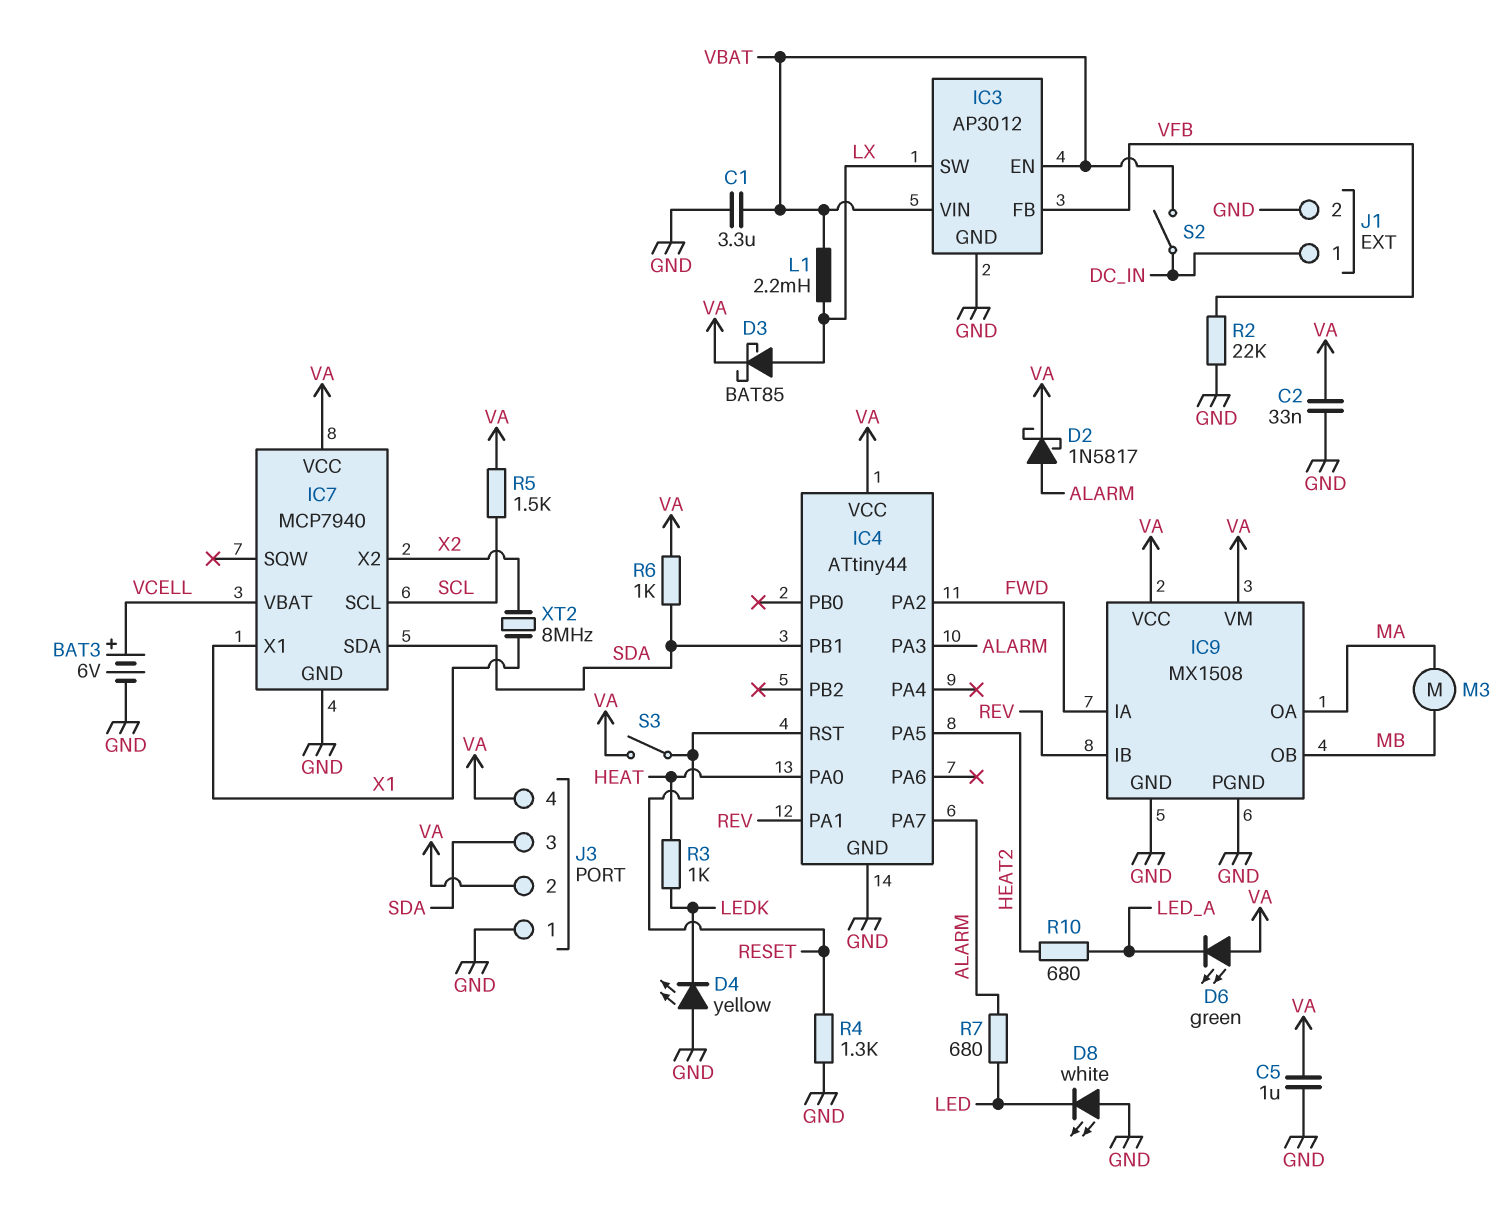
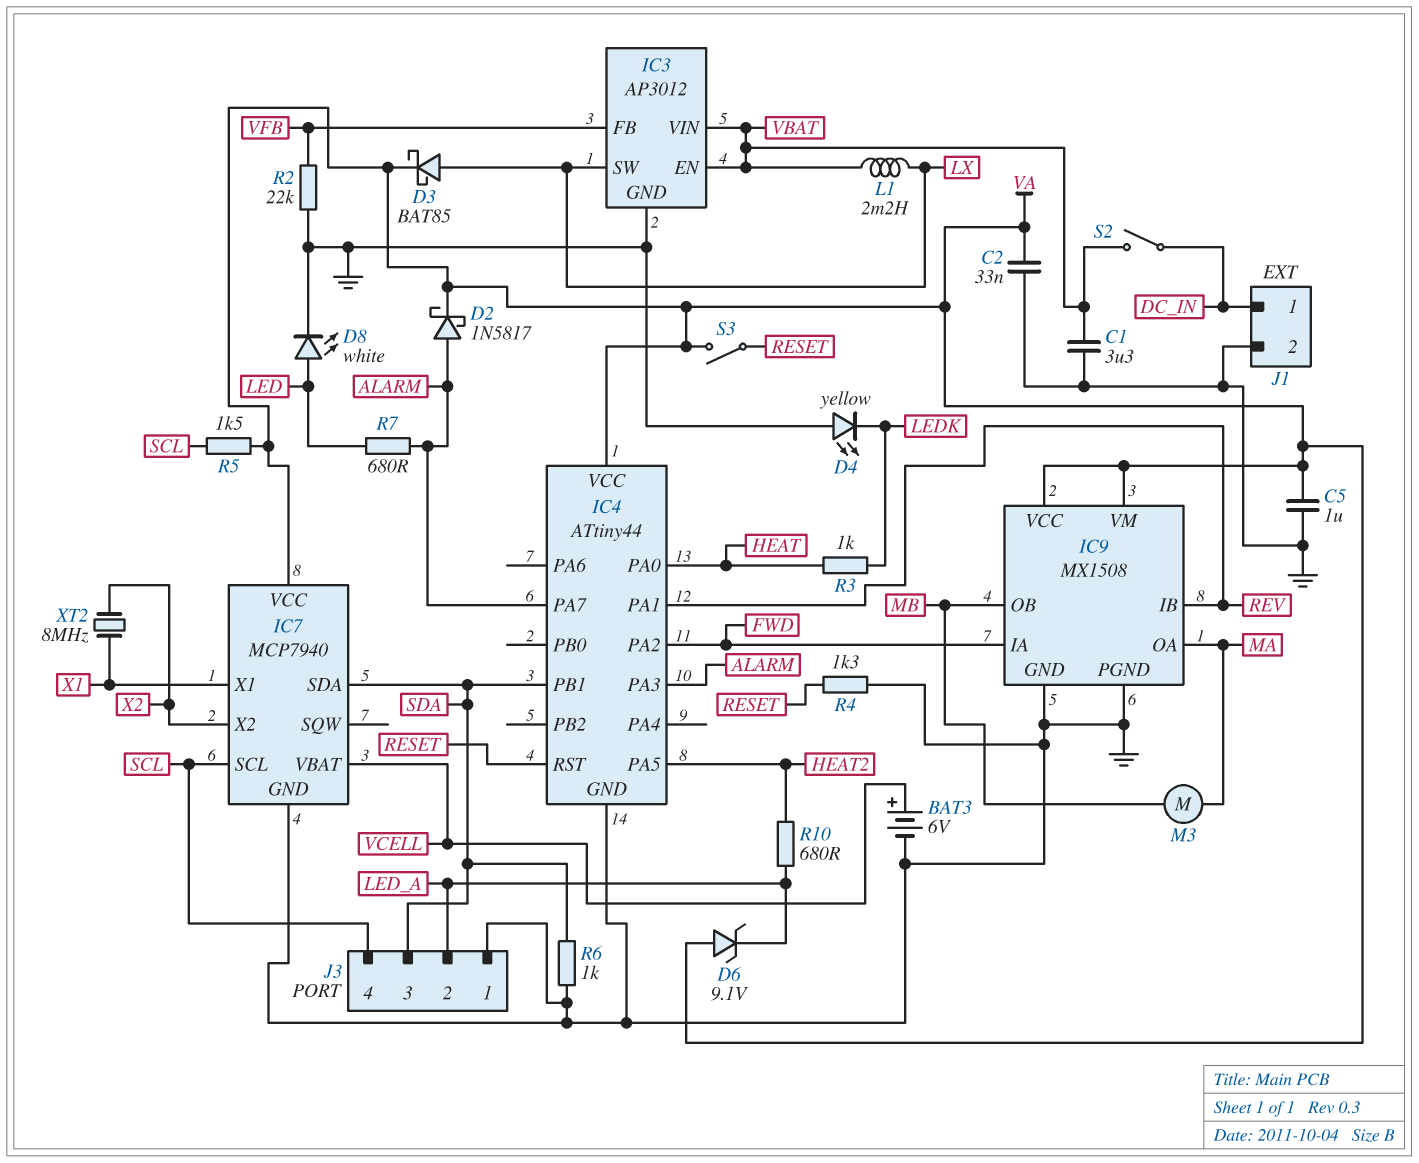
D6: LED green (A VA, K LED_A) -> zener 9.1V (A VA, K LED_A)
D8: LED white (A GND, K LED) -> LED white (A LED, K GND)
J3 pin 2: VA -> LED_A
J3 pin 4: VA -> SCL
R6: 1k (SDA, VA) -> 1k (GND, SDA)

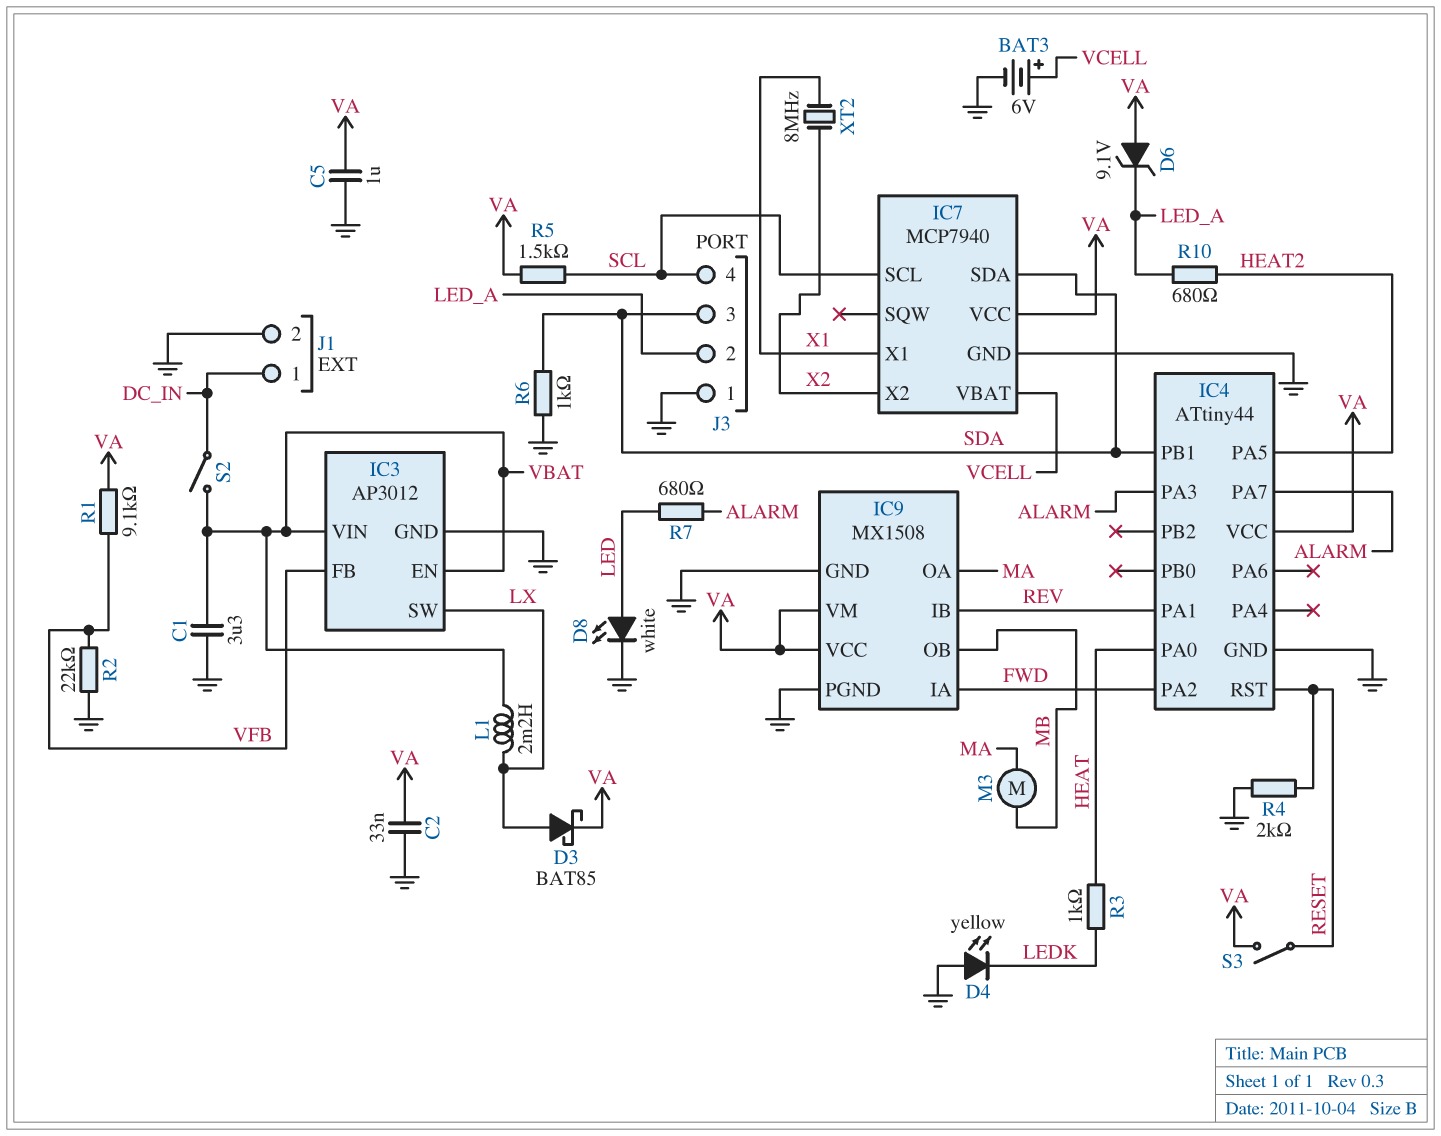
D2: schottky 1N5817 (A ALARM, K VA) -> none
R1: none -> 9.1k (VA, VFB)
R4: 1.3k (GND, RESET) -> 2k (GND, RESET)

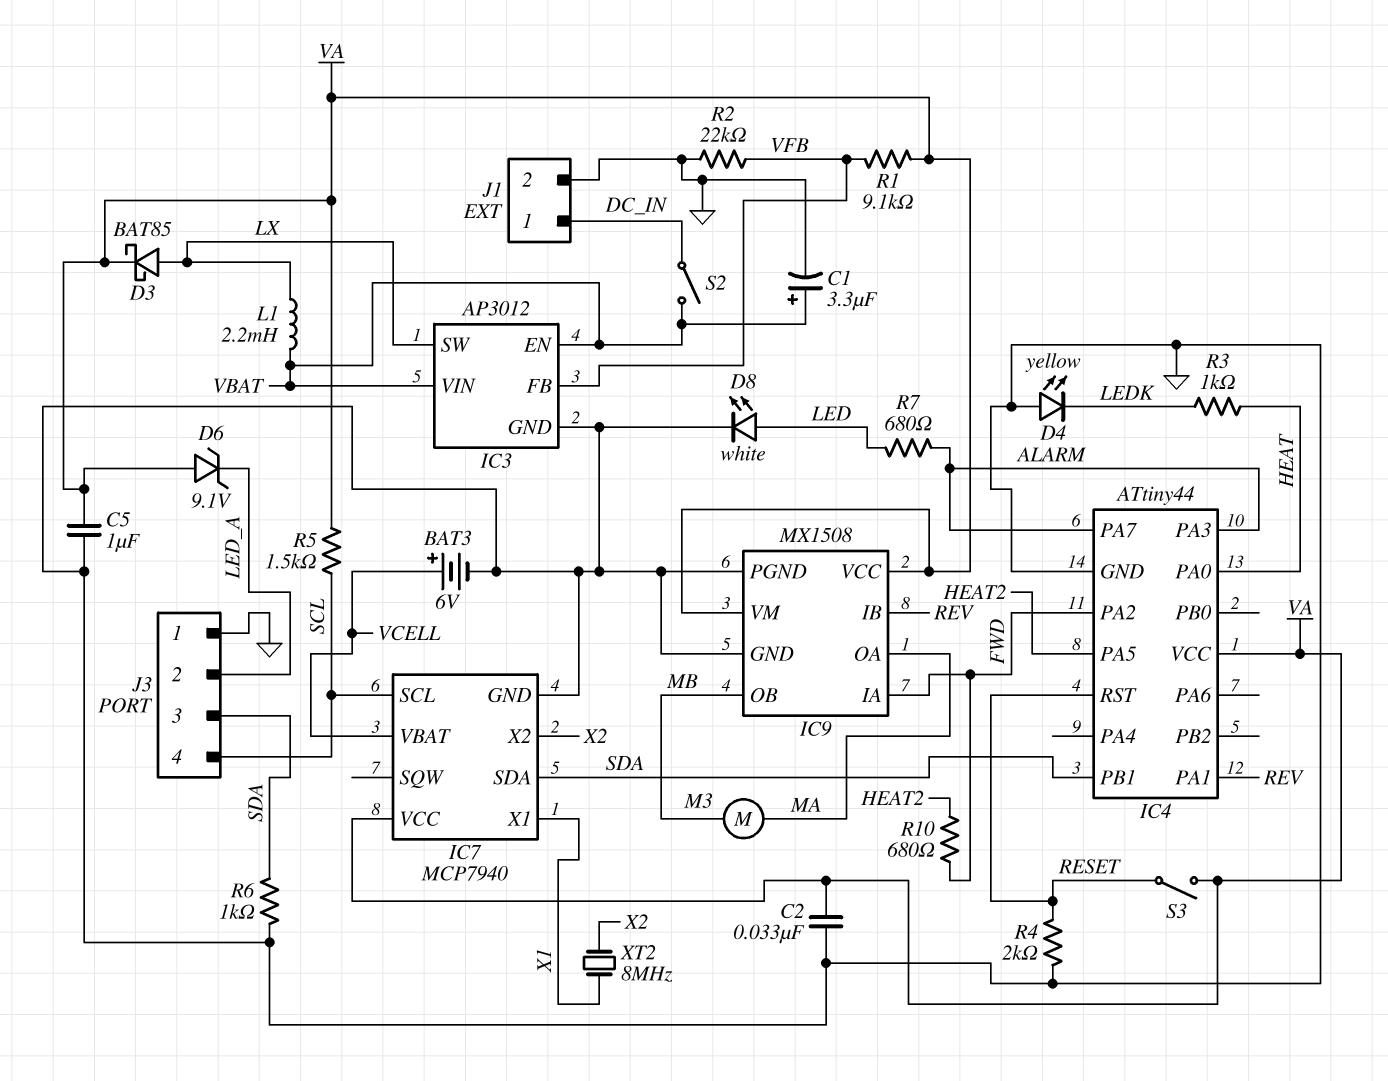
C1: 3.3uF (GND, VBAT) -> 3.3uF (plus VBAT, minus GND)
R10: 680 (HEAT2, LED_A) -> 680 (FWD, HEAT2)

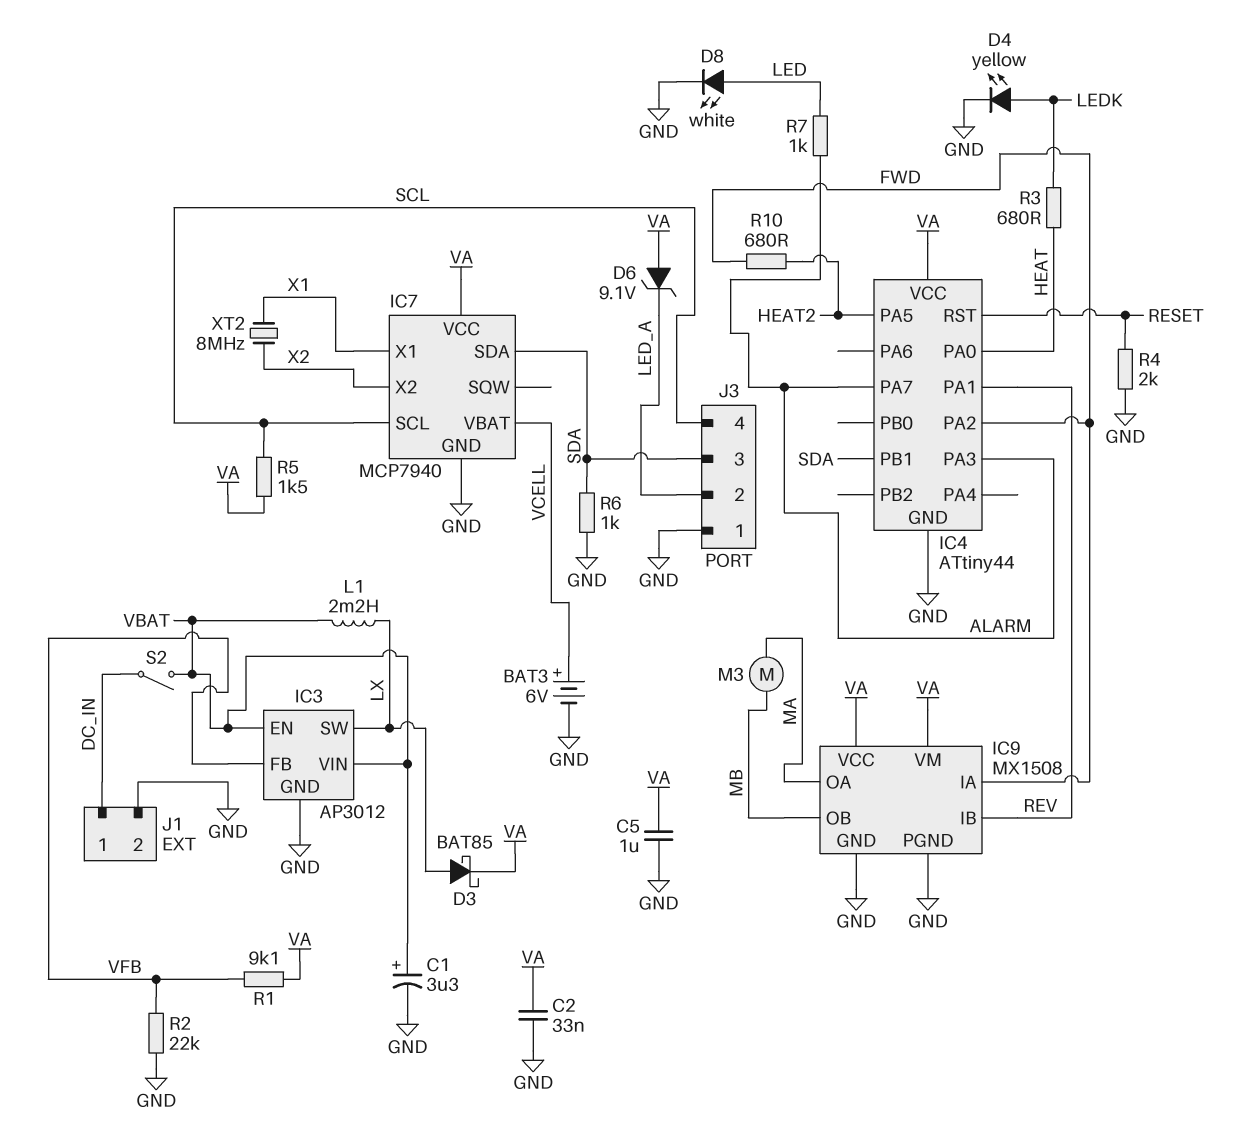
D4: LED yellow (A GND, K LEDK) -> LED yellow (A LEDK, K GND)
R3: 1k (HEAT, LEDK) -> 680 (HEAT, LEDK)
R7: 680 (ALARM, LED) -> 1k (ALARM, LED)
S3: switch (RESET, VA) -> none

